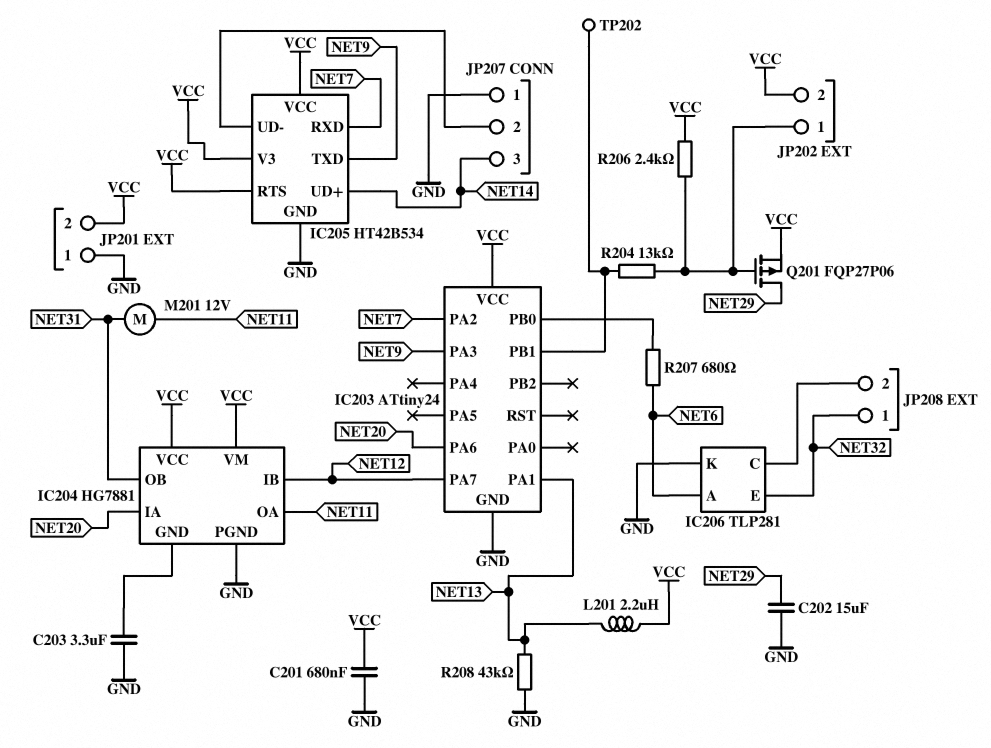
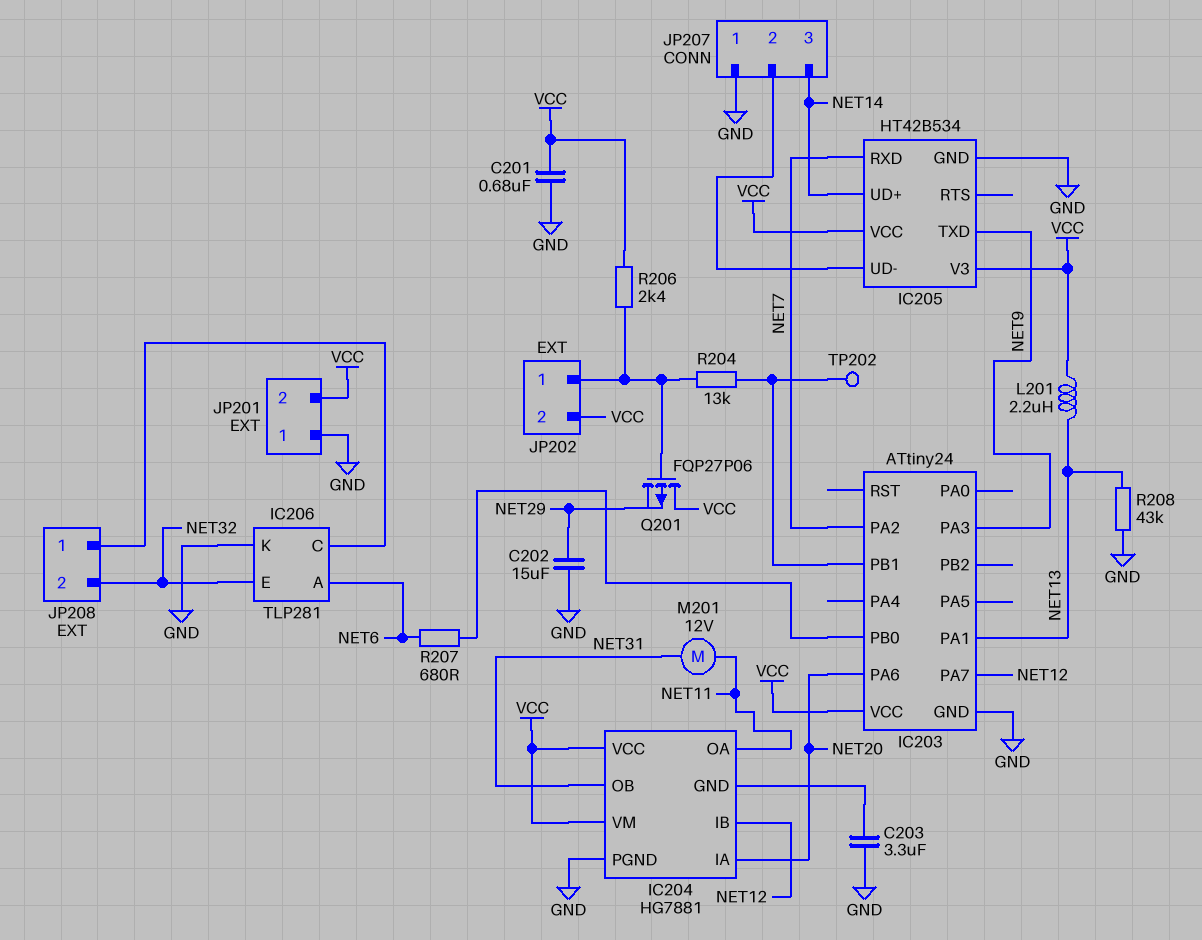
IC205 pin RTS: VCC -> none
JP208 pin 1: NET32 -> IC206/C
JP208 pin 2: IC206/C -> NET32
Q201: PMOS FQP27P06 (G JP202/1, D NET29, S VCC) -> PMOS FQP27P06 (G JP202/1, D VCC, S NET29)

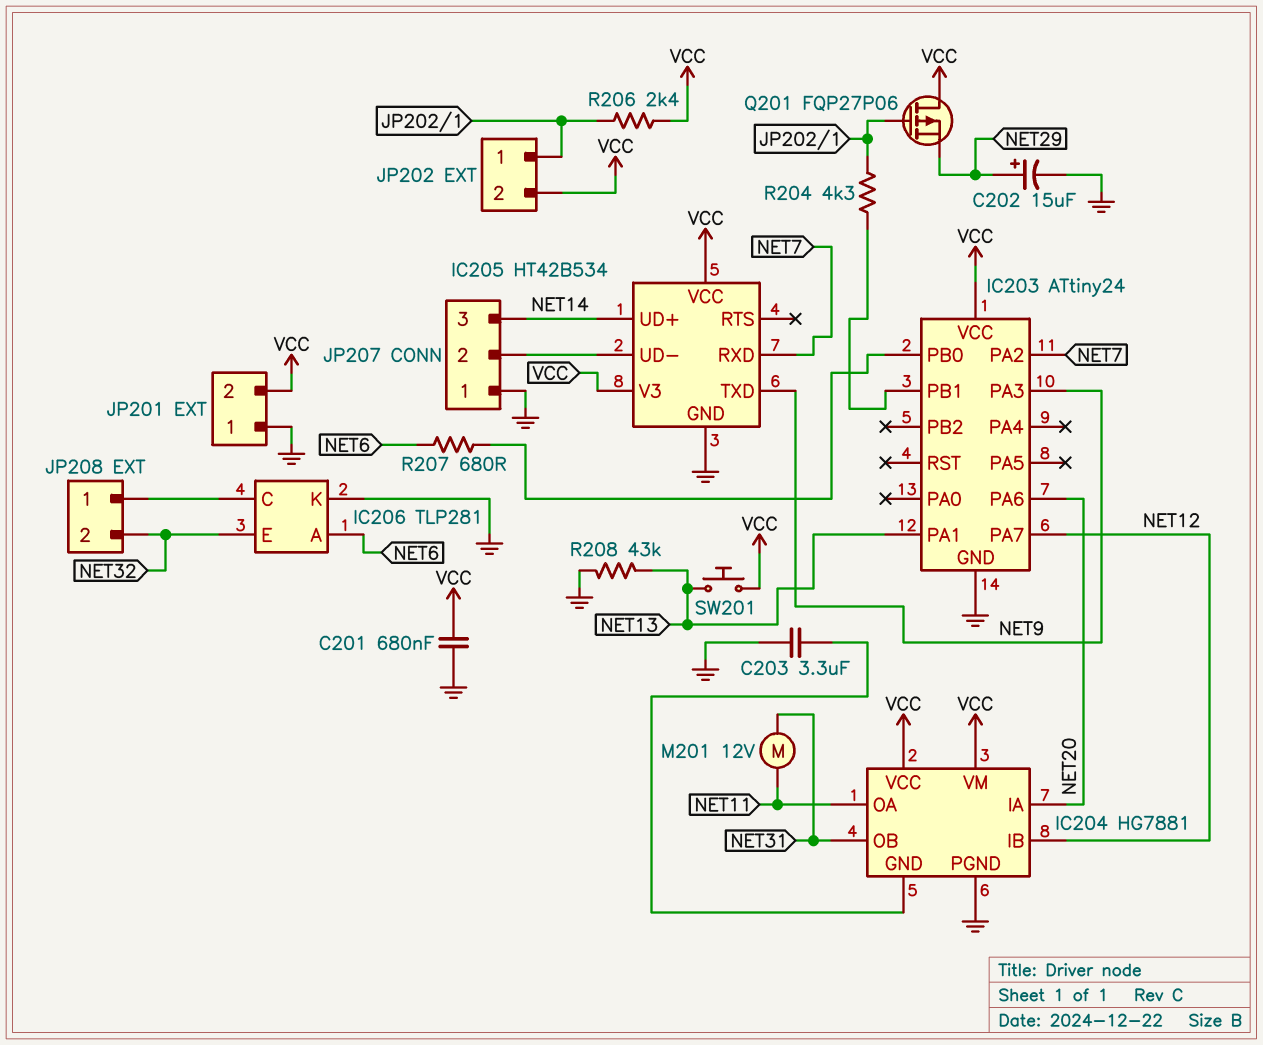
C202: 15uF (GND, NET29) -> 15uF (plus NET29, minus GND)
L201: 2.2uH (NET13, VCC) -> none
R204: 13k (IC203/PB1, JP202/1) -> 4.3k (IC203/PB1, JP202/1)
SW201: none -> button (NET13, VCC)
TP202: test point (IC203/PB1) -> none

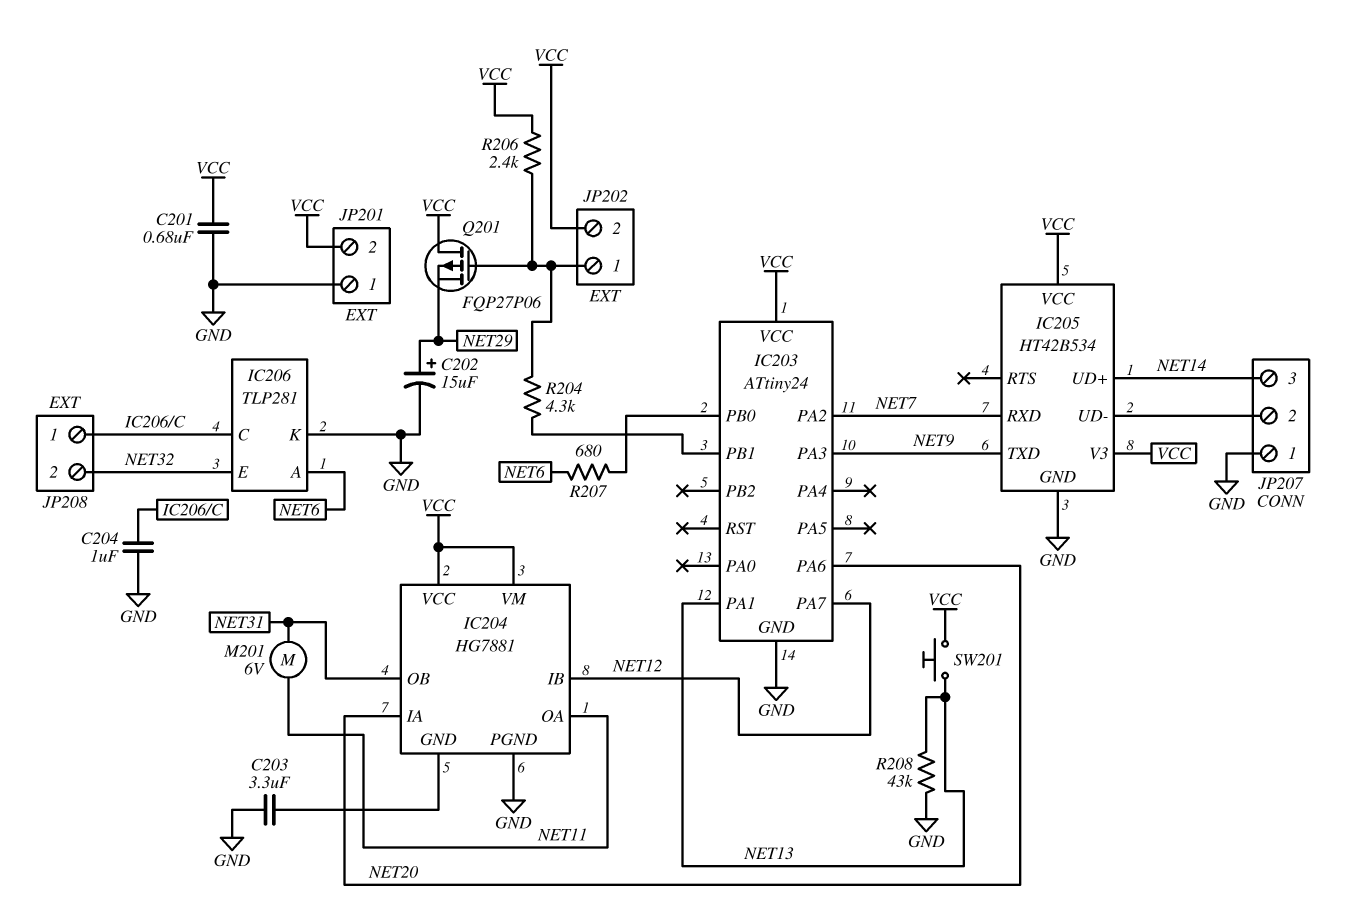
C204: none -> 1uF (GND, IC206/C)
M201: motor 12V (NET11, NET31) -> motor 6V (NET11, NET31)

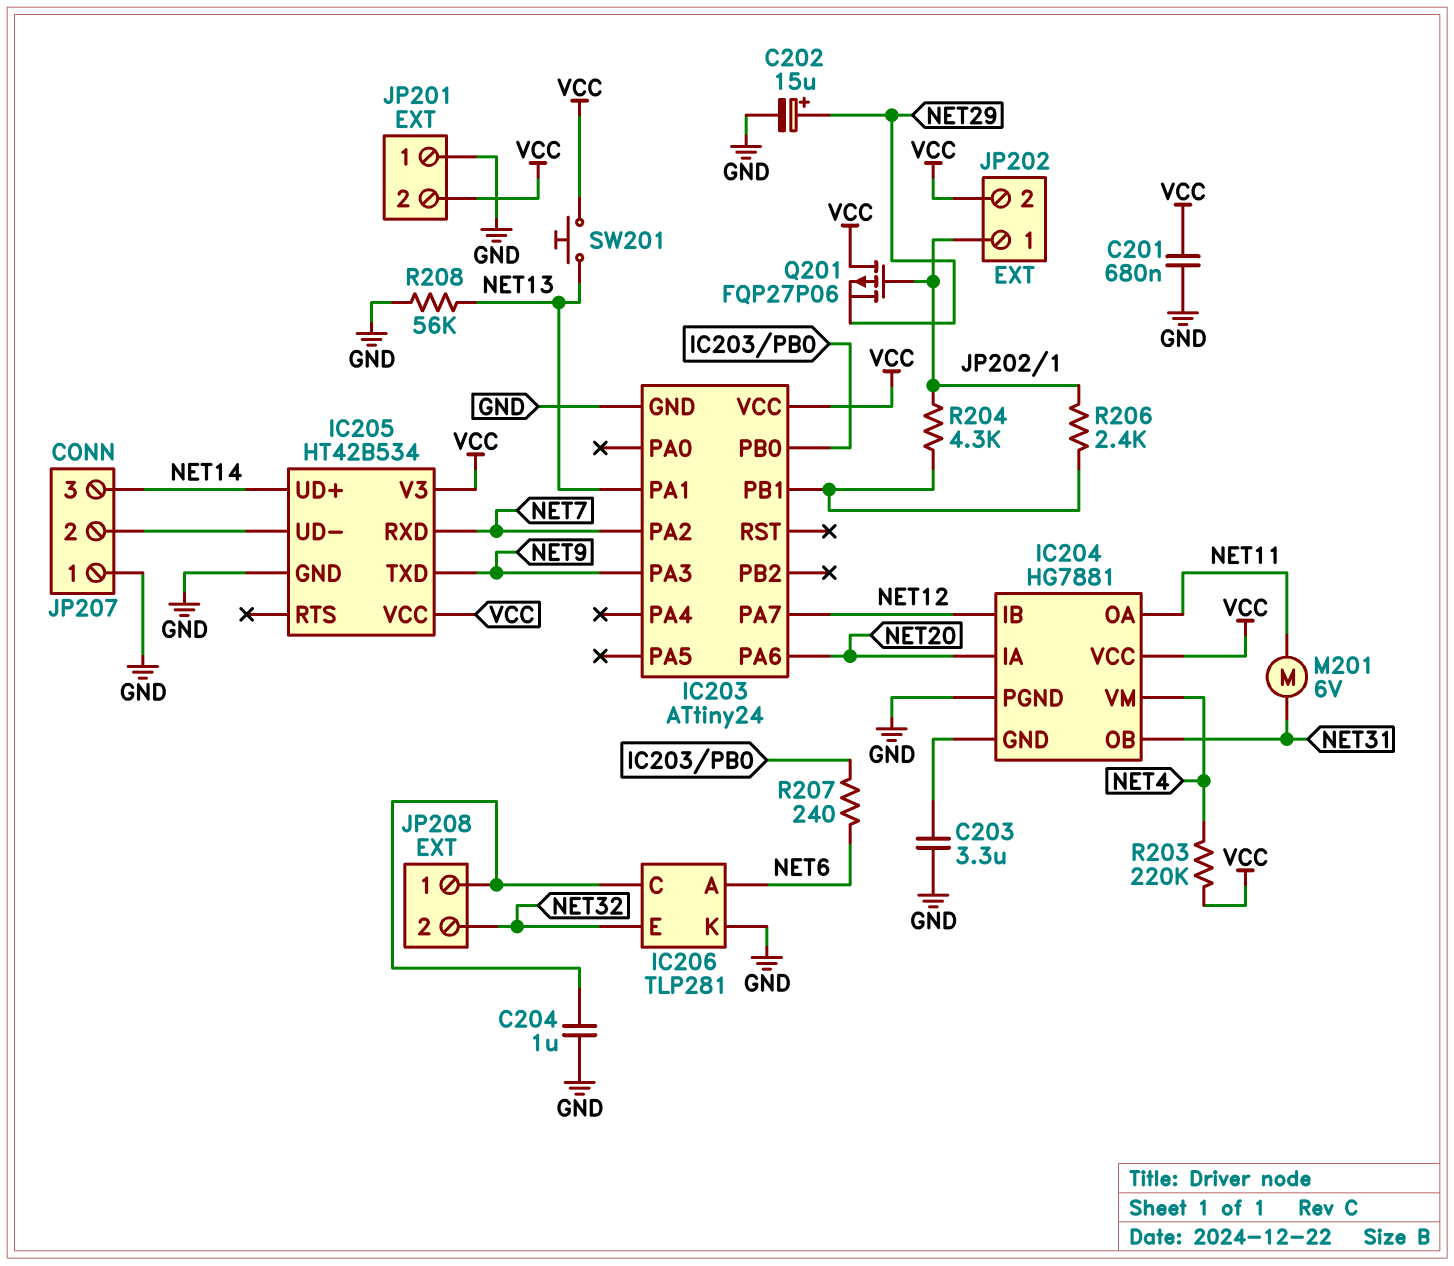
IC204 pin VM: VCC -> NET4
R203: none -> 220k (NET4, VCC)
R206: 2.4k (JP202/1, VCC) -> 2.4k (IC203/PB1, JP202/1)
R207: 680 (IC203/PB0, NET6) -> 240 (IC203/PB0, NET6)
R208: 43k (GND, NET13) -> 56k (GND, NET13)

